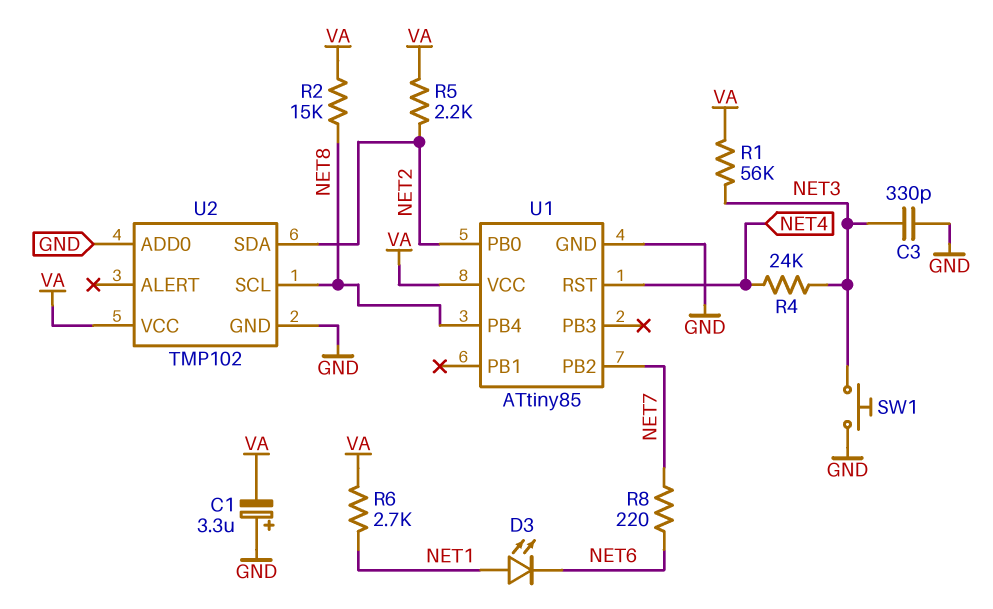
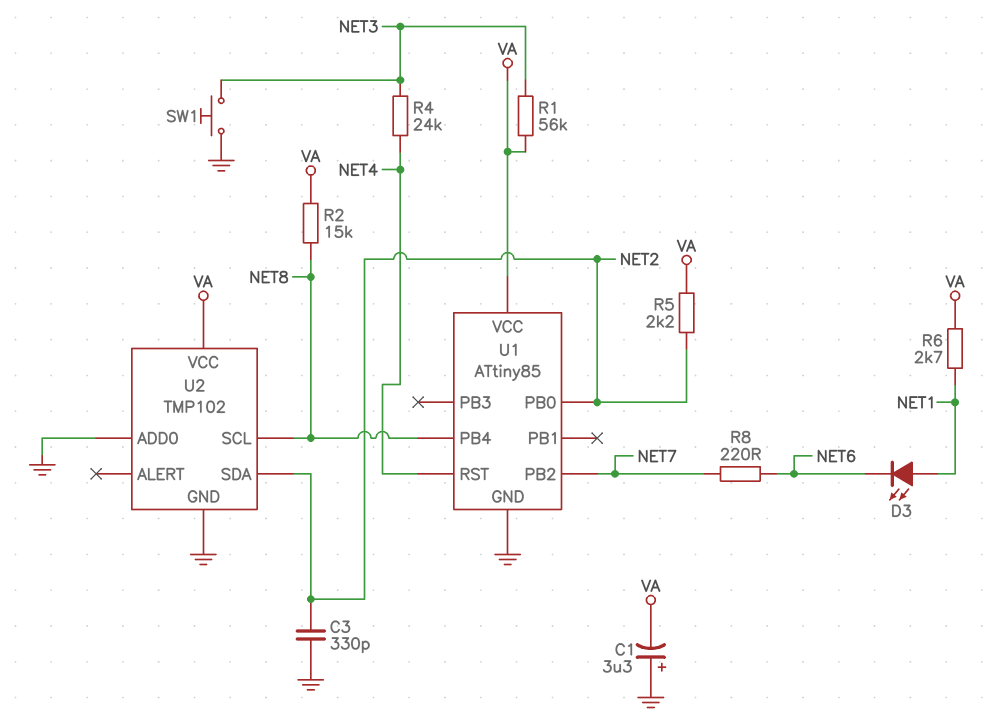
C3: 330pF (GND, NET3) -> 330pF (GND, NET2)

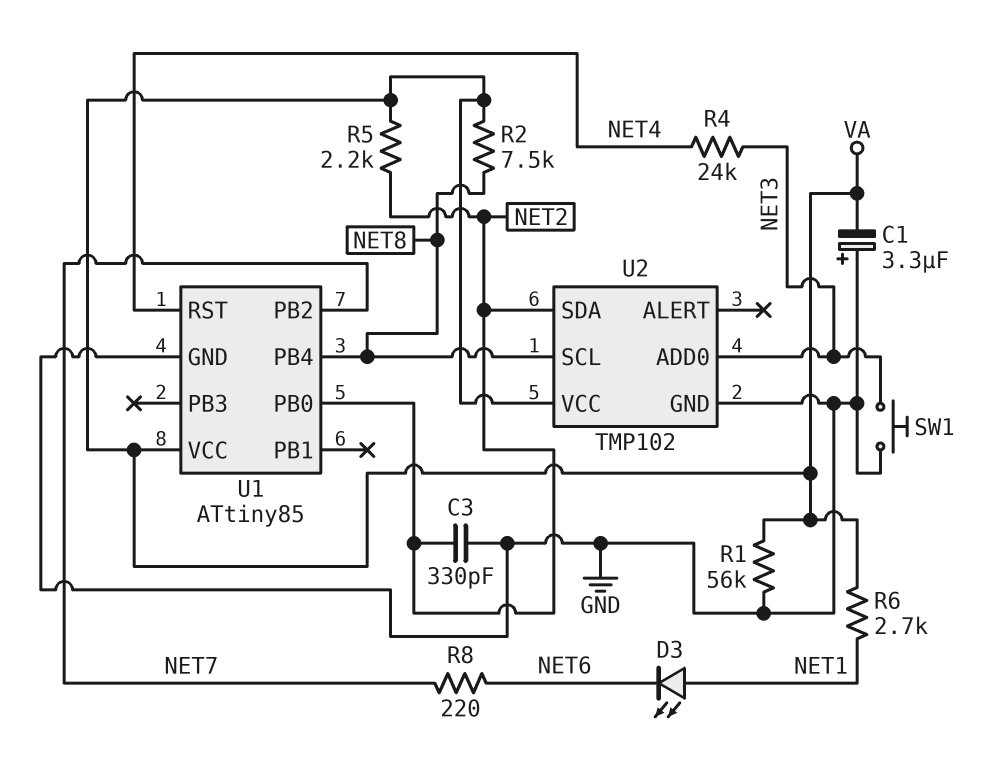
R1: 56k (NET3, VA) -> 56k (GND, VA)
R2: 15k (NET8, VA) -> 7.5k (NET8, VA)
U2 pin ADD0: GND -> NET3

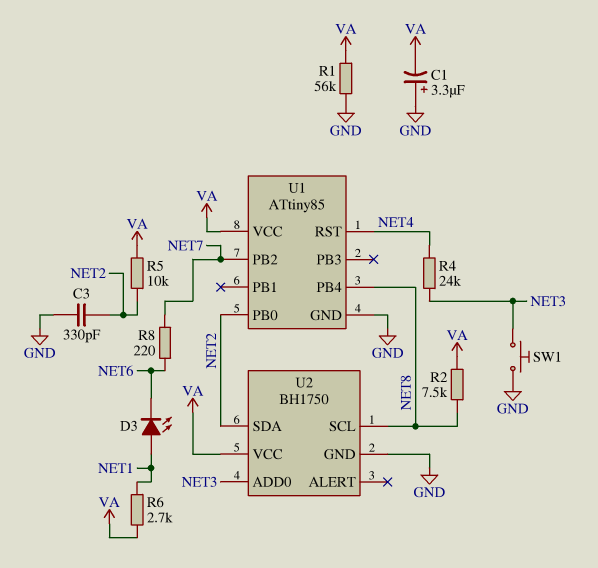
R5: 2.2k (NET2, VA) -> 10k (NET2, VA)
U2: TMP102 -> BH1750

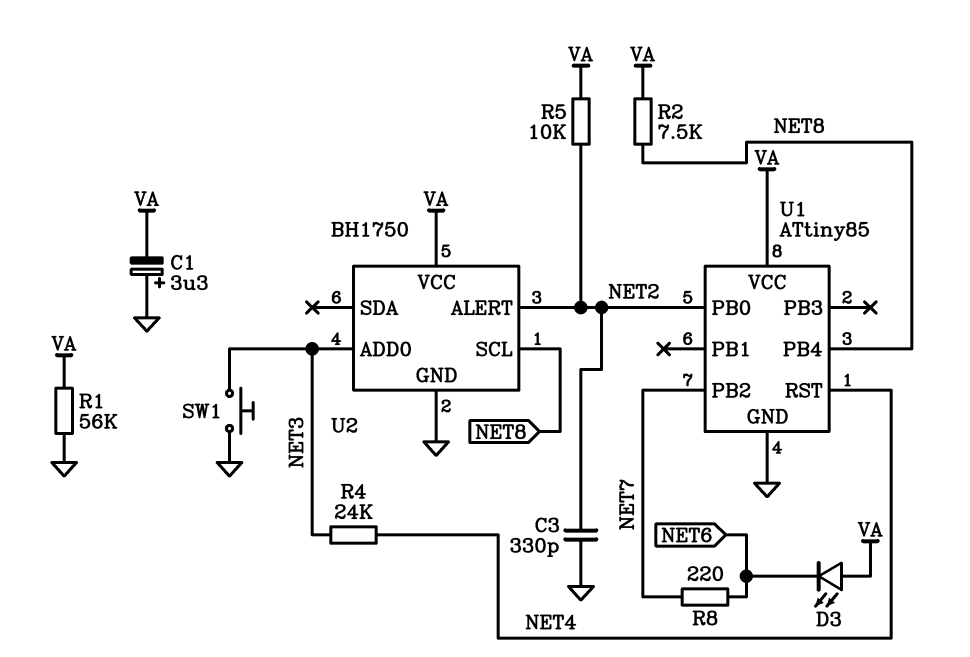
D3: LED (A NET1, K NET6) -> LED (A VA, K NET6)
R6: 2.7k (NET1, VA) -> none
U2 pin ALERT: none -> NET2
U2 pin SDA: NET2 -> none

